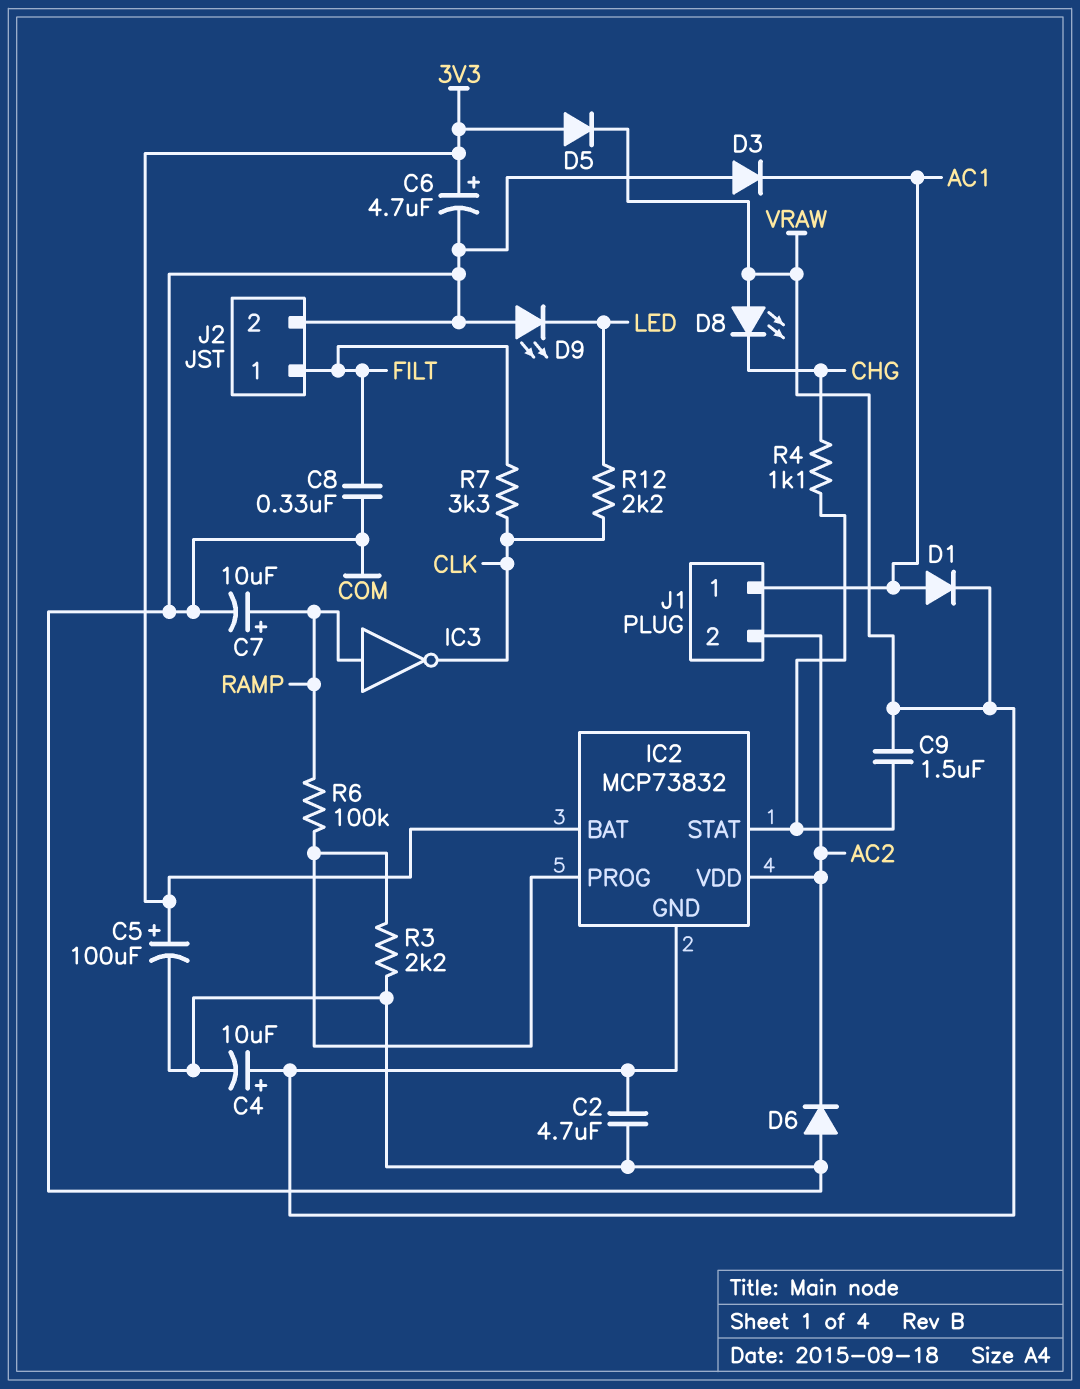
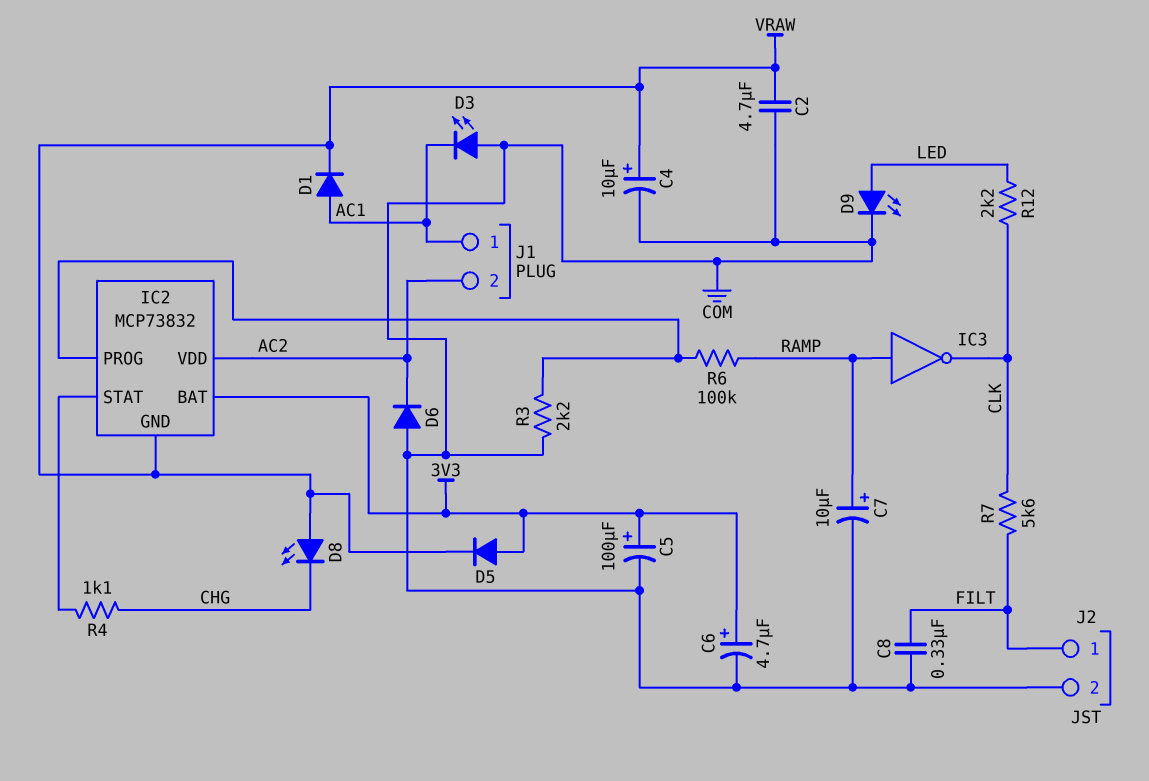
C9: 1.5uF (IC2/STAT, VRAW) -> none
D3: diode (A COM, K AC1) -> LED (A COM, K AC1)
D9: LED (A COM, K LED) -> LED (A LED, K COM)
R7: 3.3k (CLK, FILT) -> 5.6k (CLK, FILT)

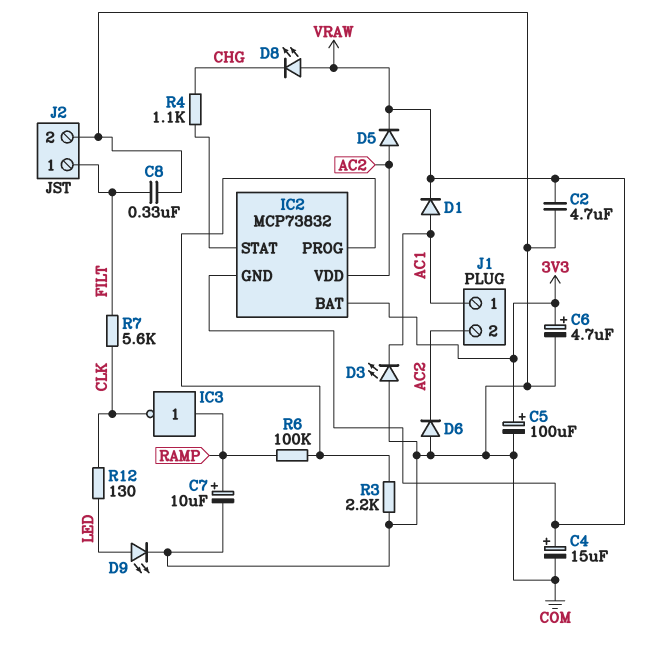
C4: 10uF (plus VRAW, minus COM) -> 15uF (plus VRAW, minus COM)
D5: diode (A 3V3, K VRAW) -> diode (A AC2, K VRAW)
R12: 2.2k (CLK, LED) -> 130 (CLK, LED)

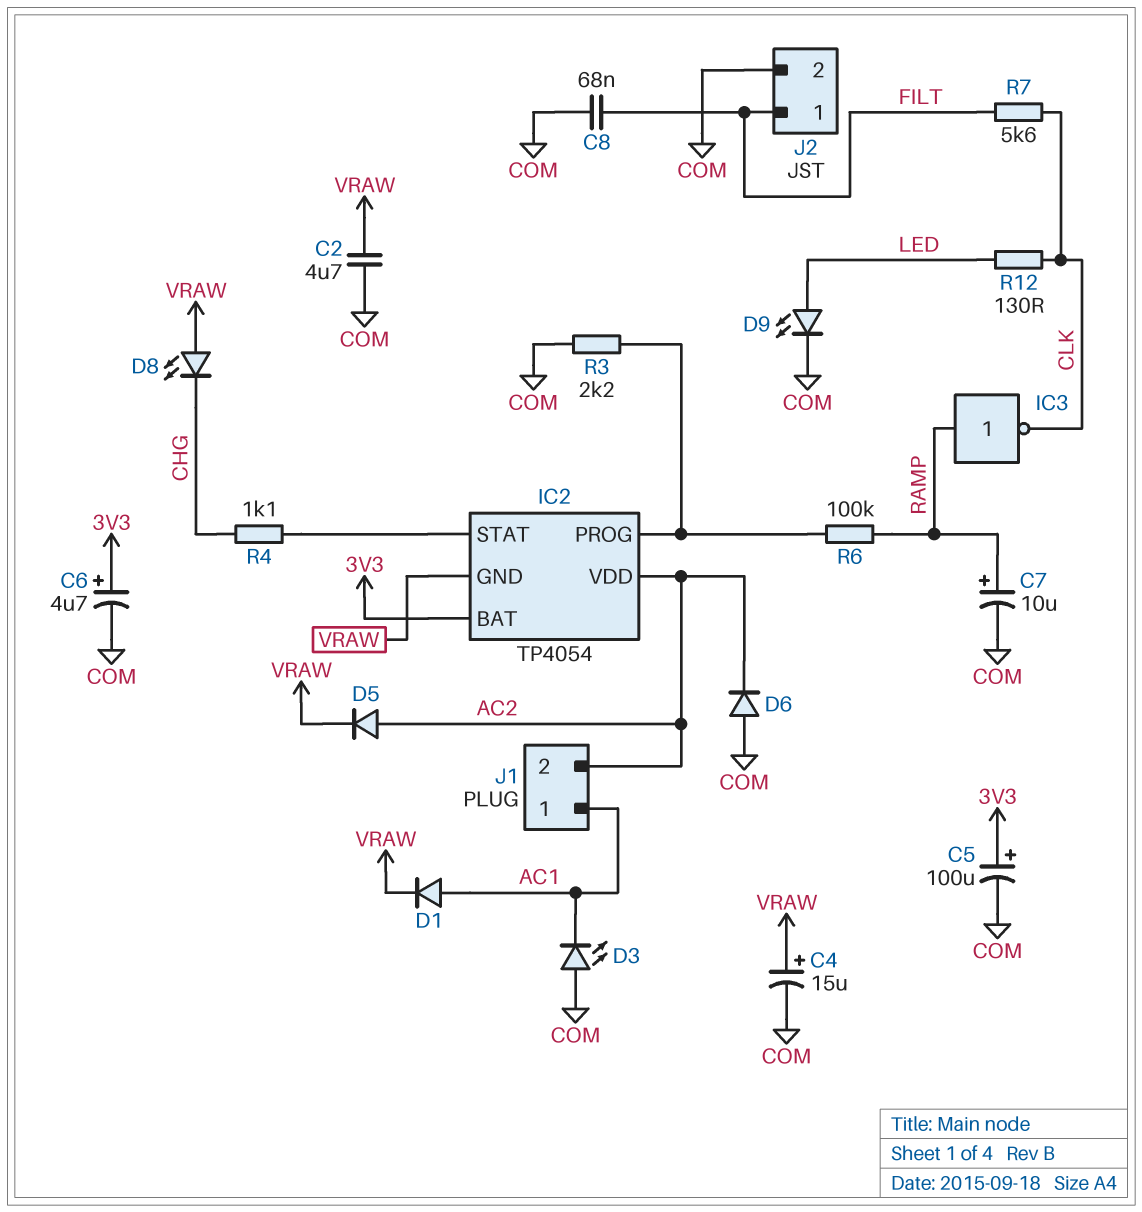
C8: 330nF (COM, FILT) -> 68nF (COM, FILT)
IC2: MCP73832 -> TP4054

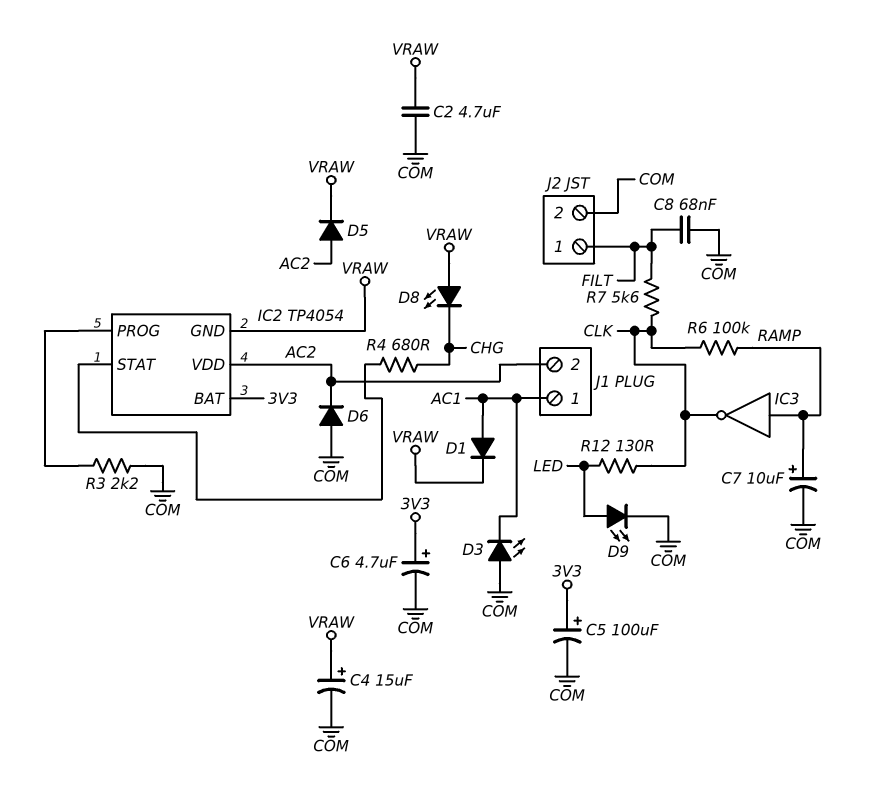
R4: 1.1k (CHG, IC2/STAT) -> 680 (CHG, IC2/STAT)
R6: 100k (IC2/PROG, RAMP) -> 100k (CLK, RAMP)

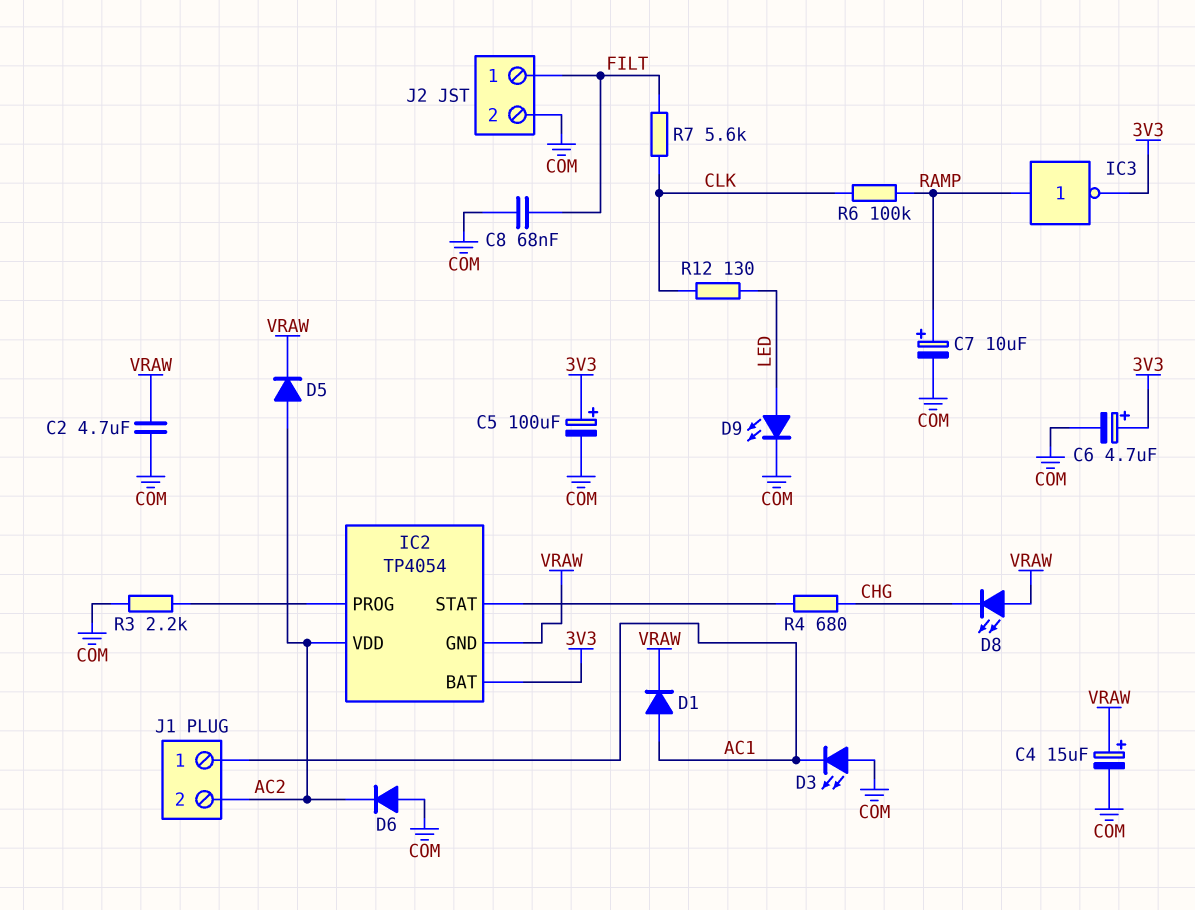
IC3: NOT (in RAMP, out CLK) -> NOT (in RAMP, out 3V3)

